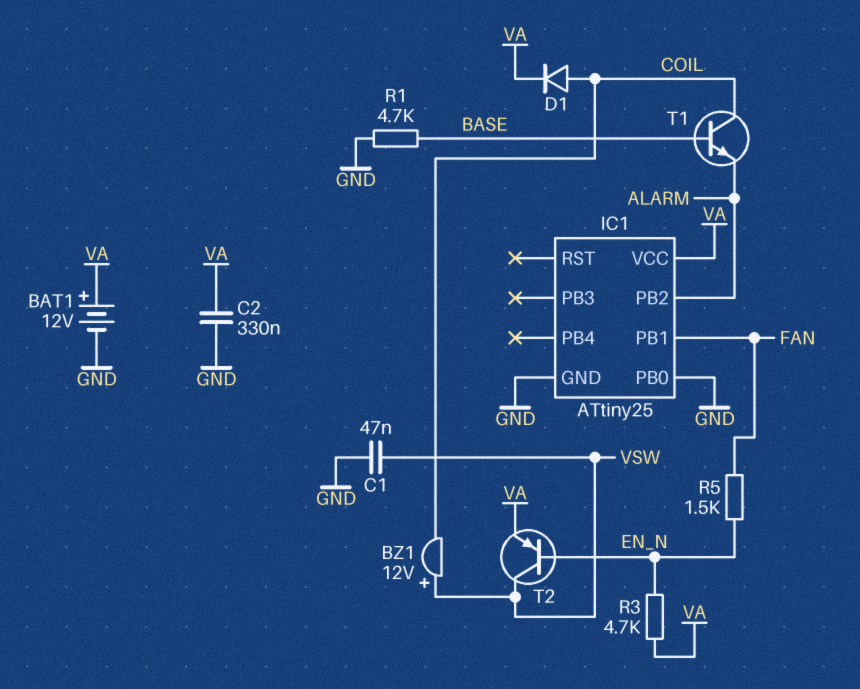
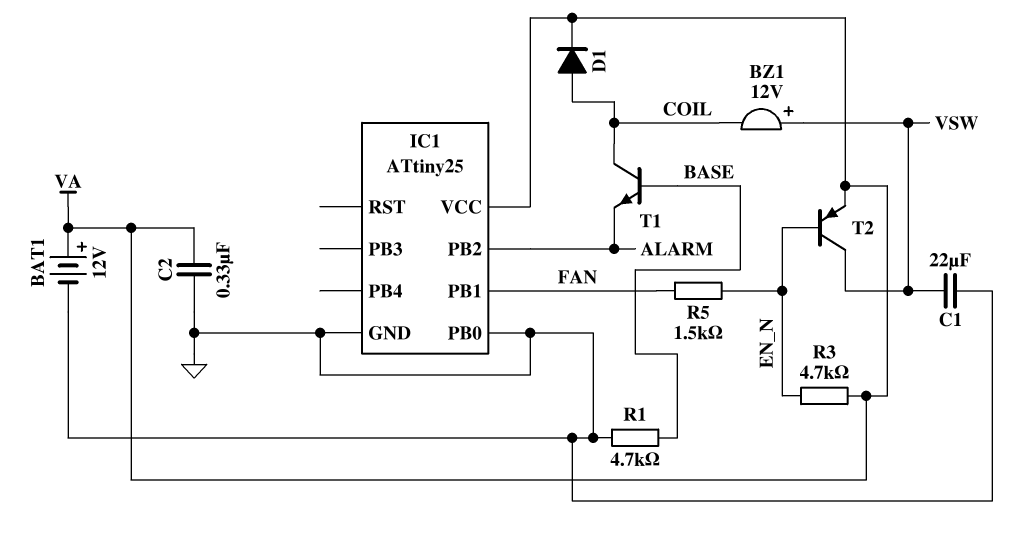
C1: 47nF (GND, VSW) -> 22uF (GND, VSW)

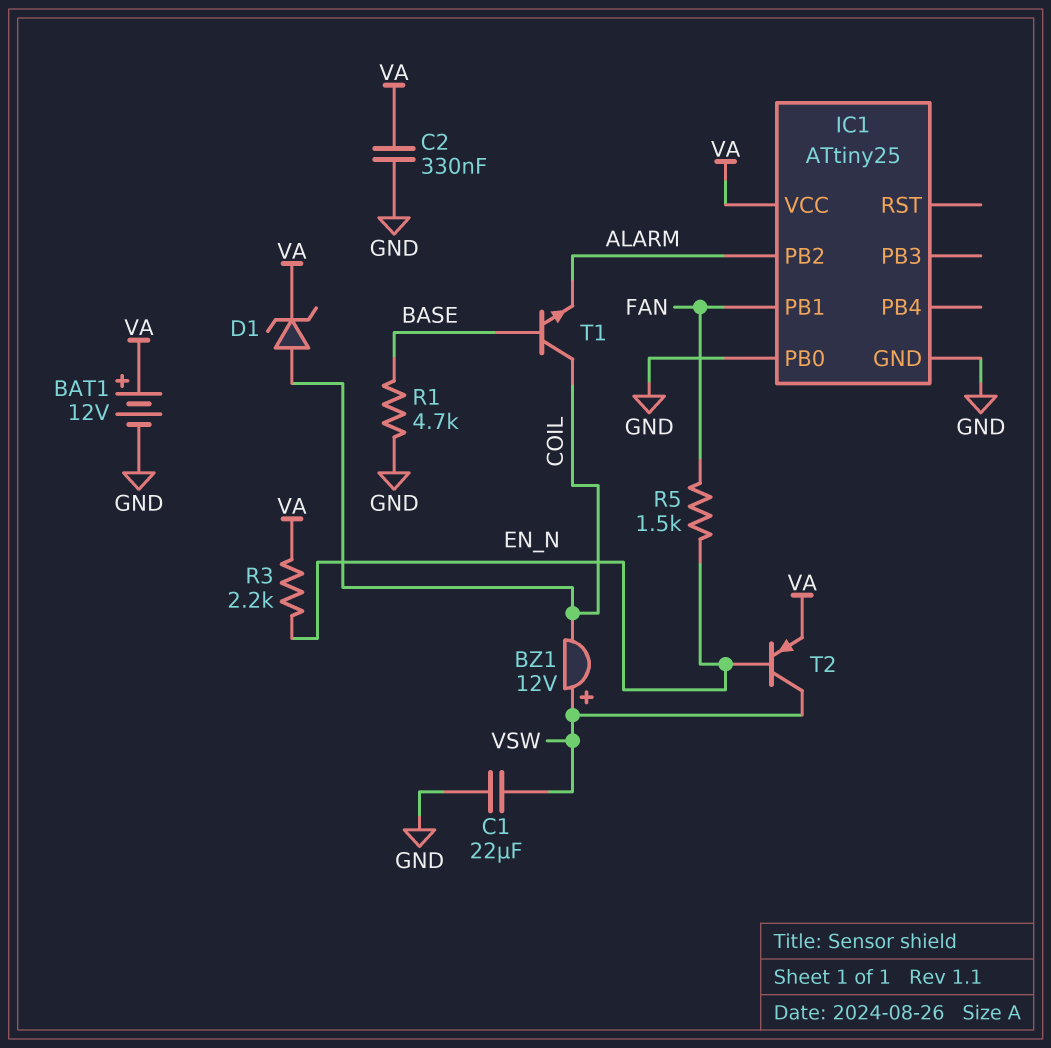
D1: diode (A COIL, K VA) -> zener (A COIL, K VA)
R3: 4.7k (EN_N, VA) -> 2.2k (EN_N, VA)

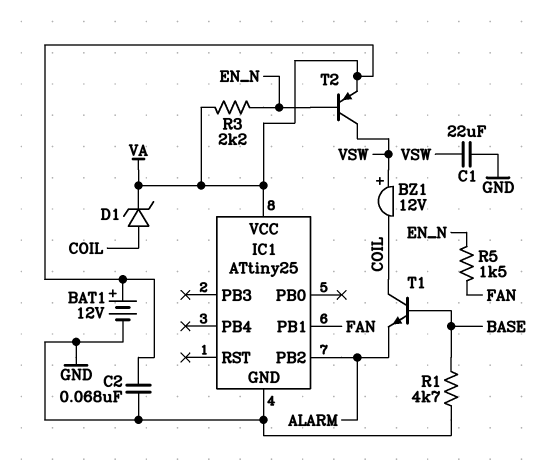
C2: 330nF (GND, VA) -> 68nF (GND, VA)
IC1 pin PB0: GND -> none

